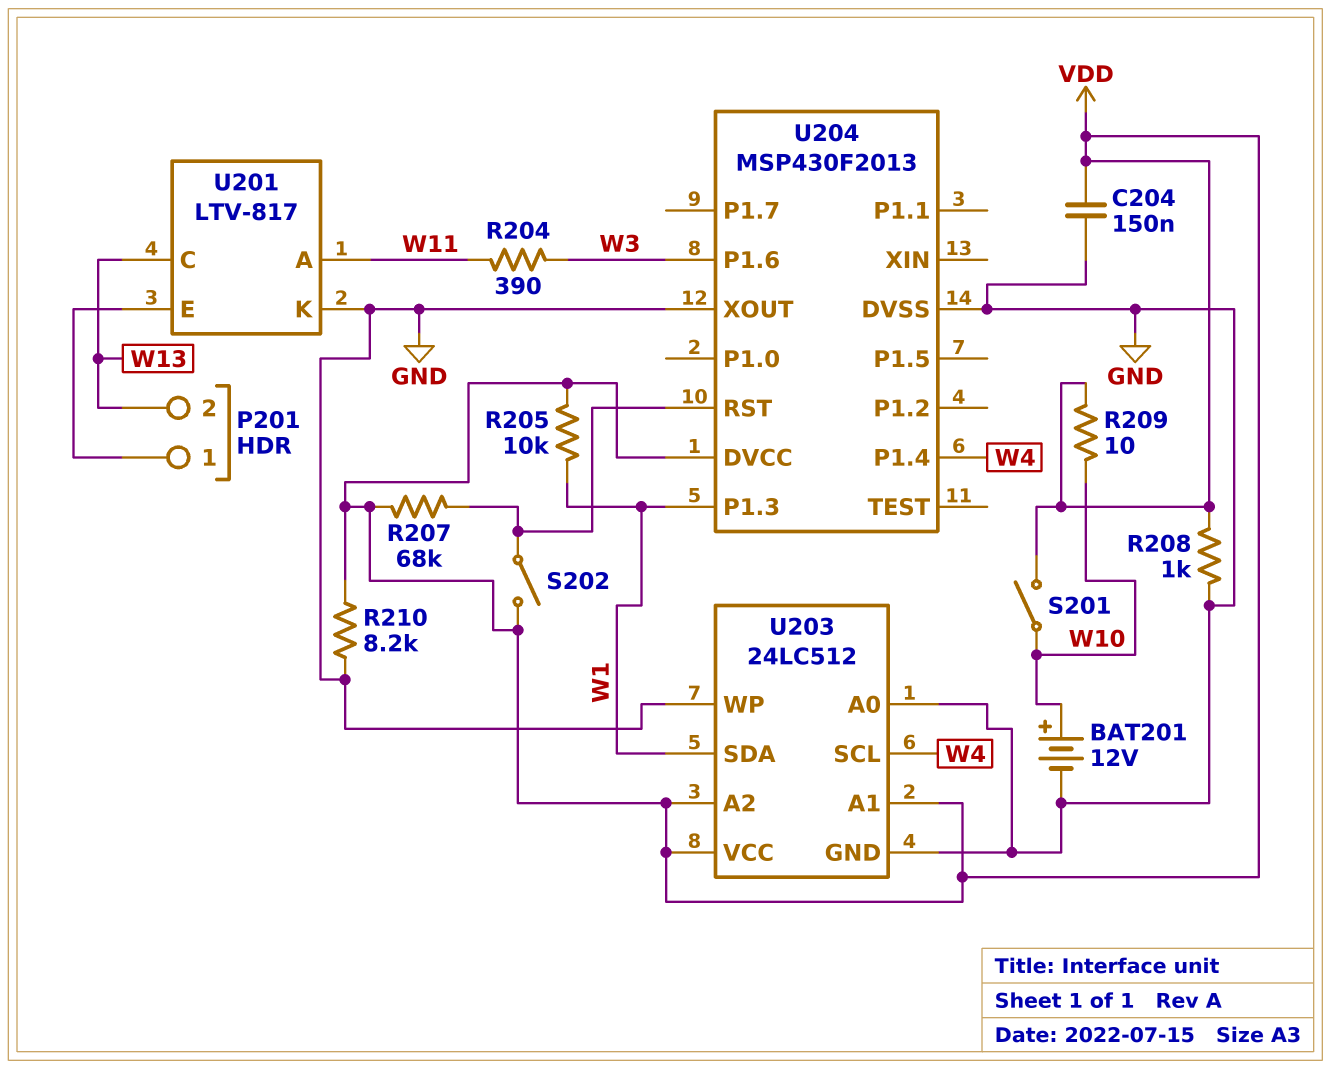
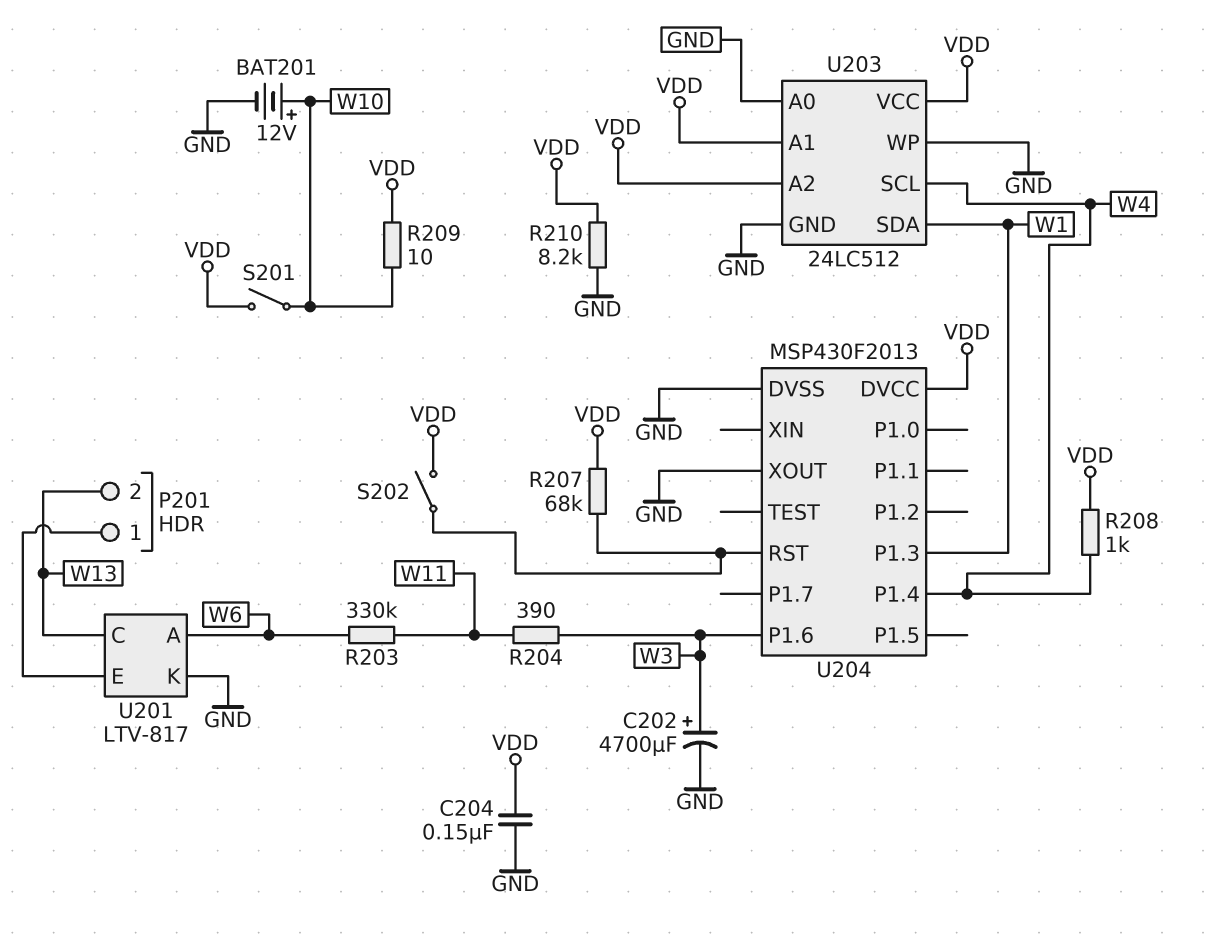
C202: none -> 4700uF (plus W3, minus GND)
R203: none -> 330k (W6, W11)
R205: 10k (VDD, W1) -> none
R208: 1k (GND, VDD) -> 1k (VDD, W4)
U201 pin A: W11 -> W6

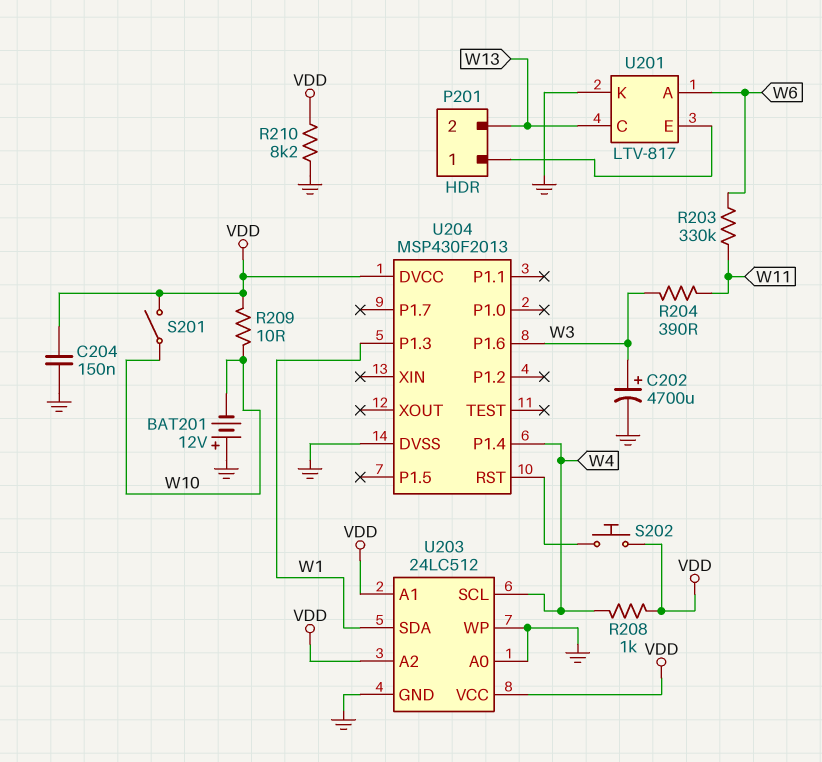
BAT201: 12V (plus W10, minus GND) -> 12V (plus GND, minus W10)
R207: 68k (U204/RST, VDD) -> none
S202: switch (U204/RST, VDD) -> button (U204/RST, VDD)
U204 pin XOUT: GND -> none

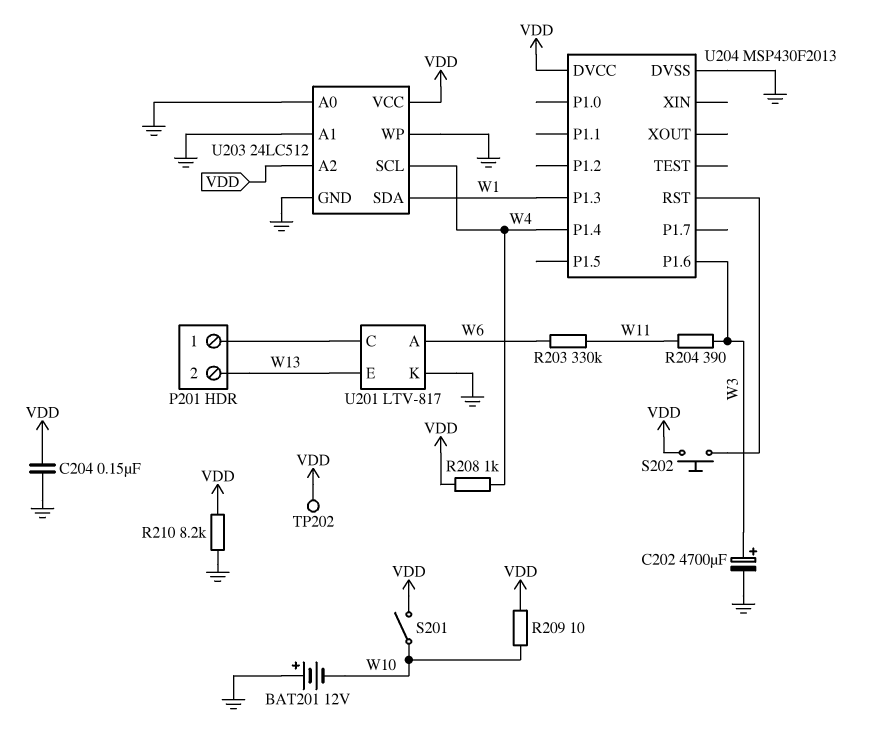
TP202: none -> test point (VDD)
U201 pin C: W13 -> P201/1
U201 pin E: P201/1 -> W13
U203 pin A1: VDD -> GND

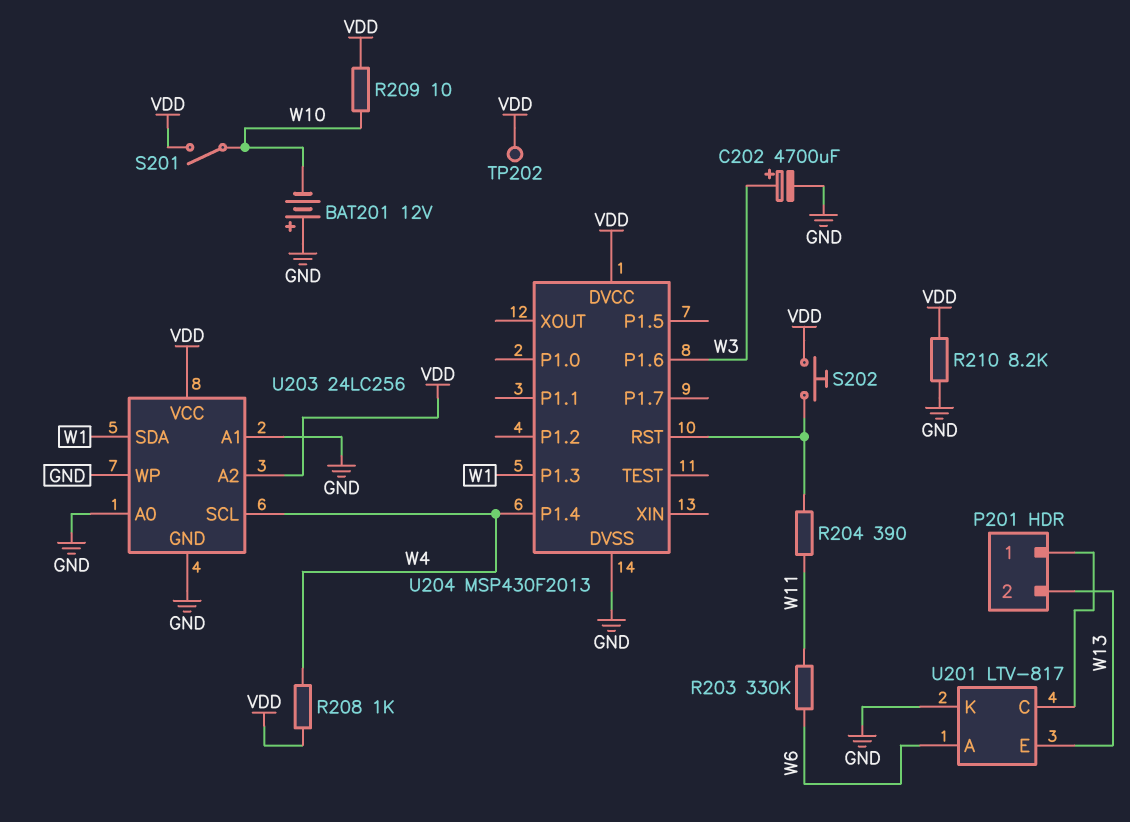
C204: 150nF (GND, VDD) -> none
R204: 390 (W3, W11) -> 390 (U204/RST, W11)
U203: 24LC512 -> 24LC256

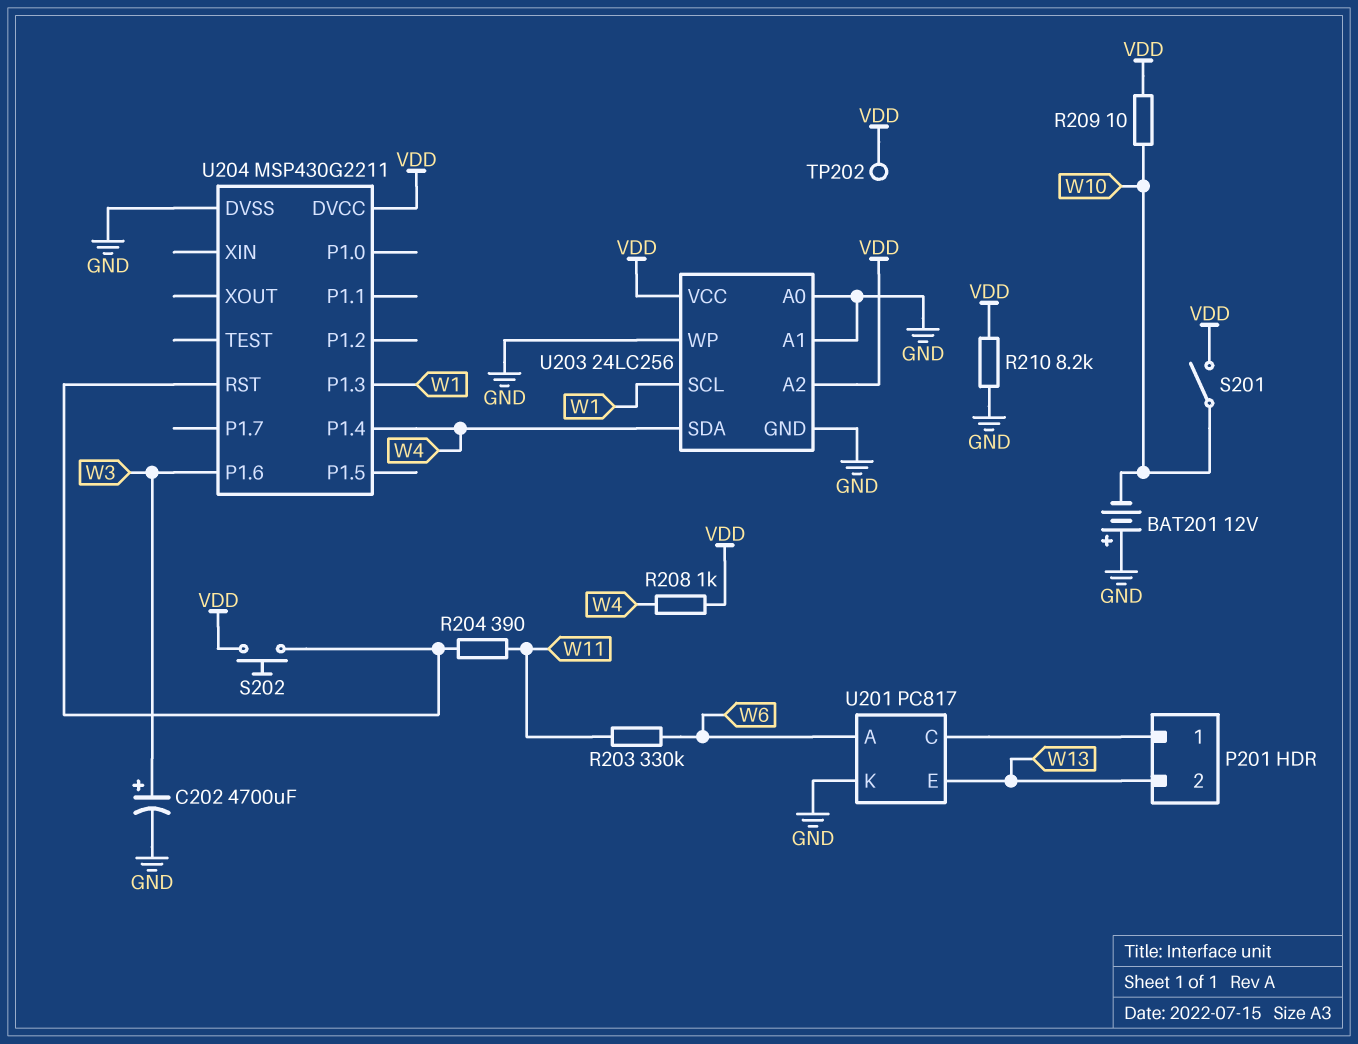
U201: LTV-817 -> PC817
U203 pin SCL: W4 -> W1
U203 pin SDA: W1 -> W4
U204: MSP430F2013 -> MSP430G2211

